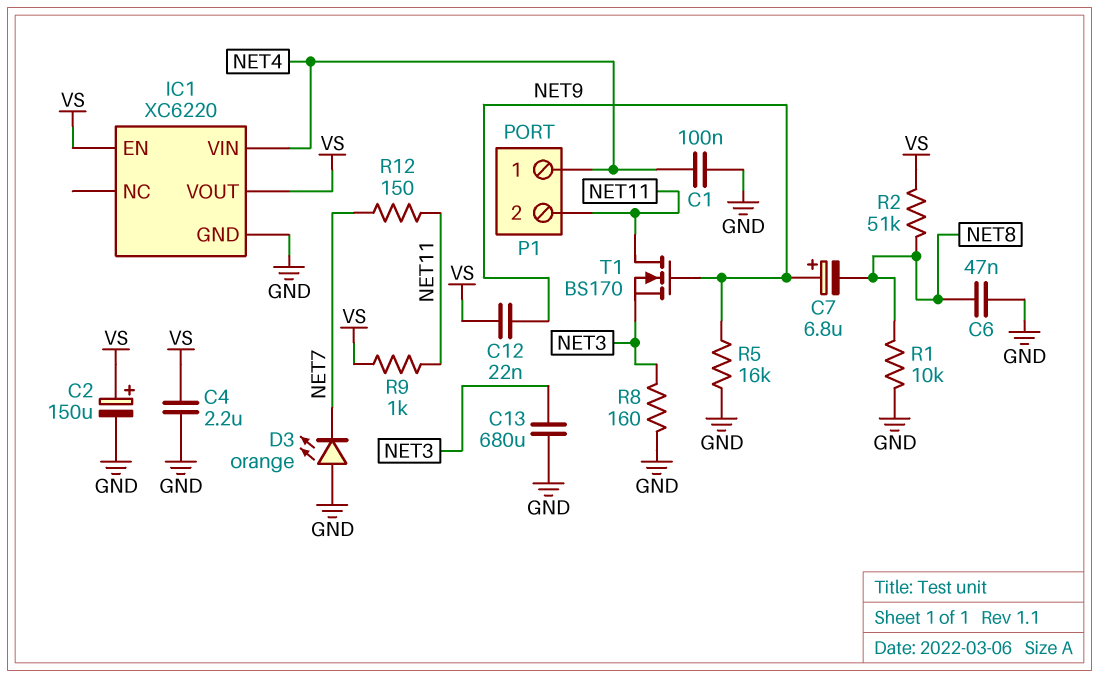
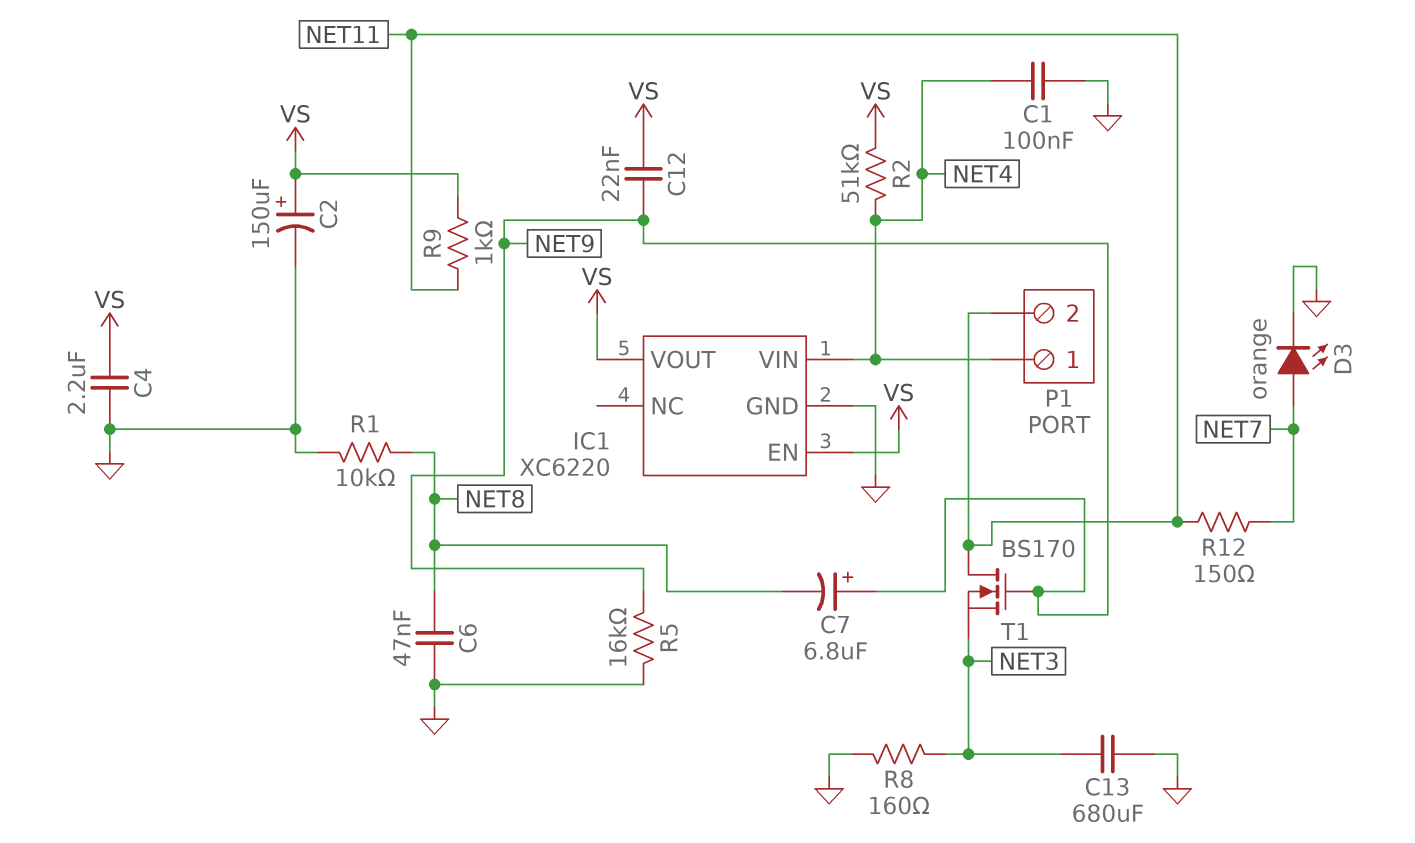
D3: LED orange (A GND, K NET7) -> LED orange (A NET7, K GND)
R2: 51k (NET8, VS) -> 51k (NET4, VS)

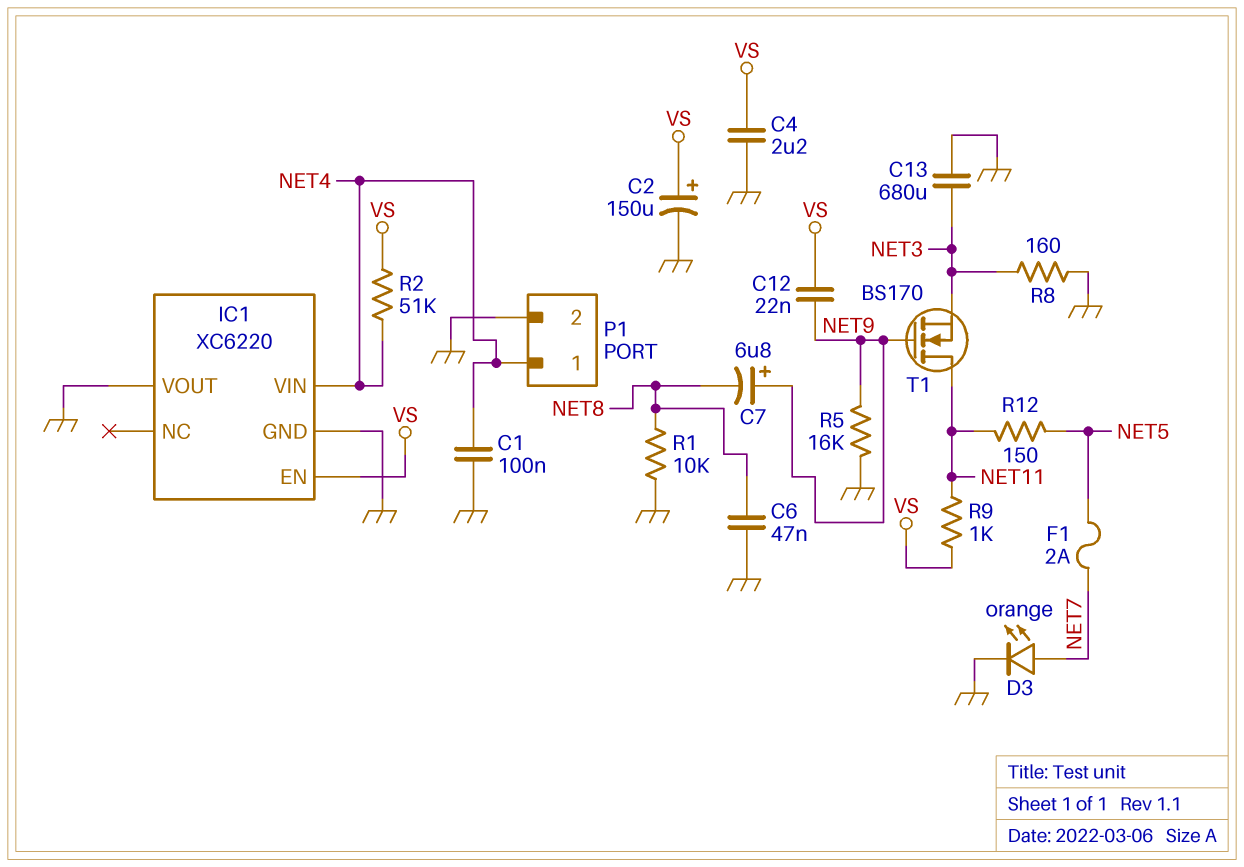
F1: none -> 2A (NET5, NET7)
IC1 pin VOUT: VS -> GND
P1 pin 2: NET11 -> GND
R12: 150 (NET7, NET11) -> 150 (NET5, NET11)

